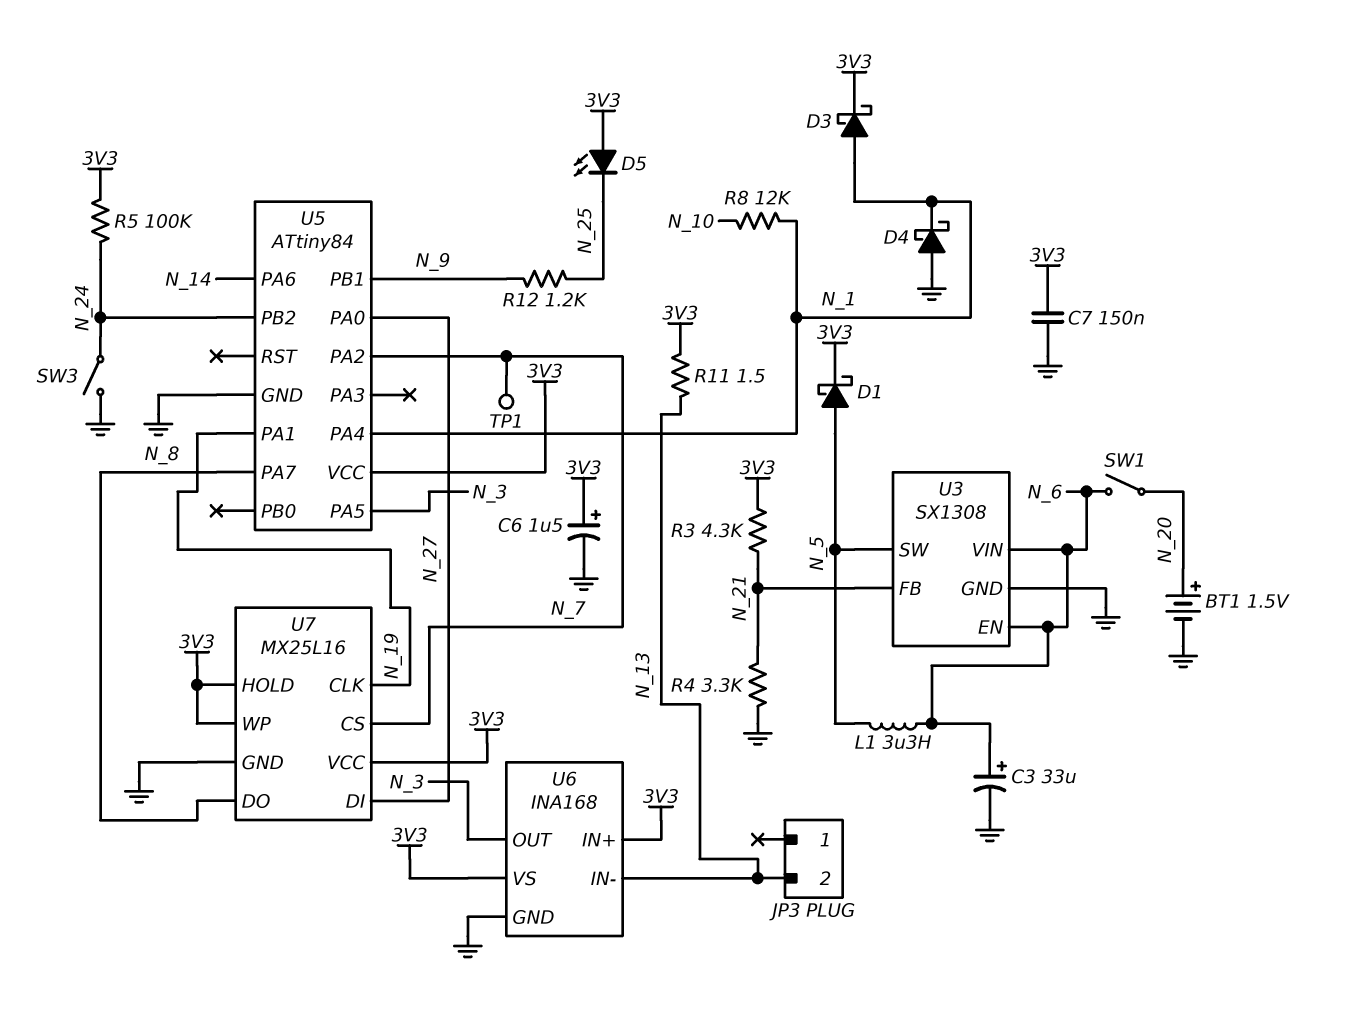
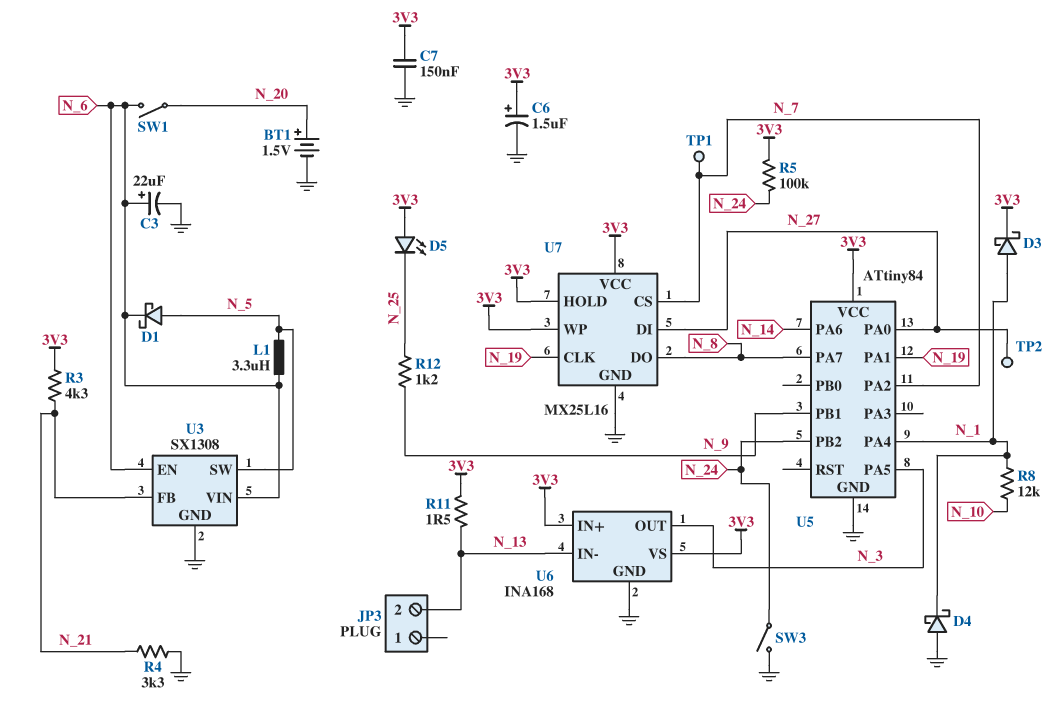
C3: 33uF (plus N_6, minus GND) -> 22uF (plus N_6, minus GND)
D1: schottky (A N_5, K 3V3) -> schottky (A N_5, K N_6)
TP2: none -> test point (N_27)

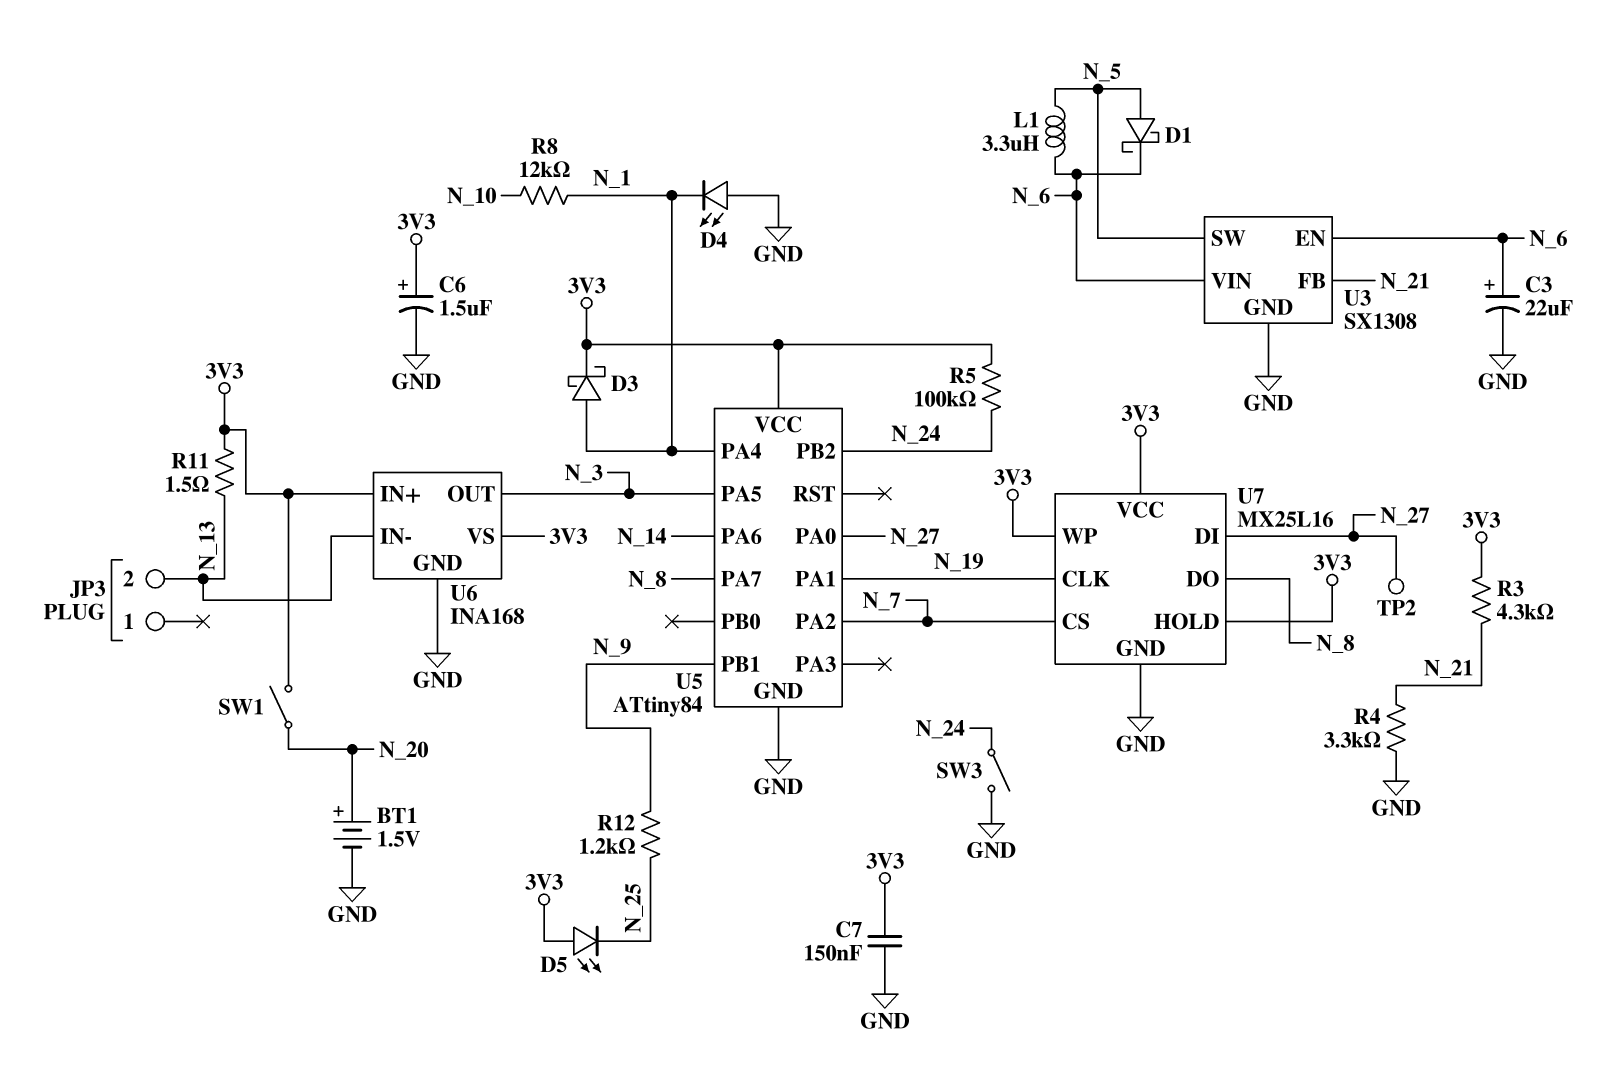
D4: schottky (A GND, K N_1) -> LED (A GND, K N_1)
SW1: switch (N_6, N_20) -> switch (3V3, N_20)
TP1: test point (N_7) -> none

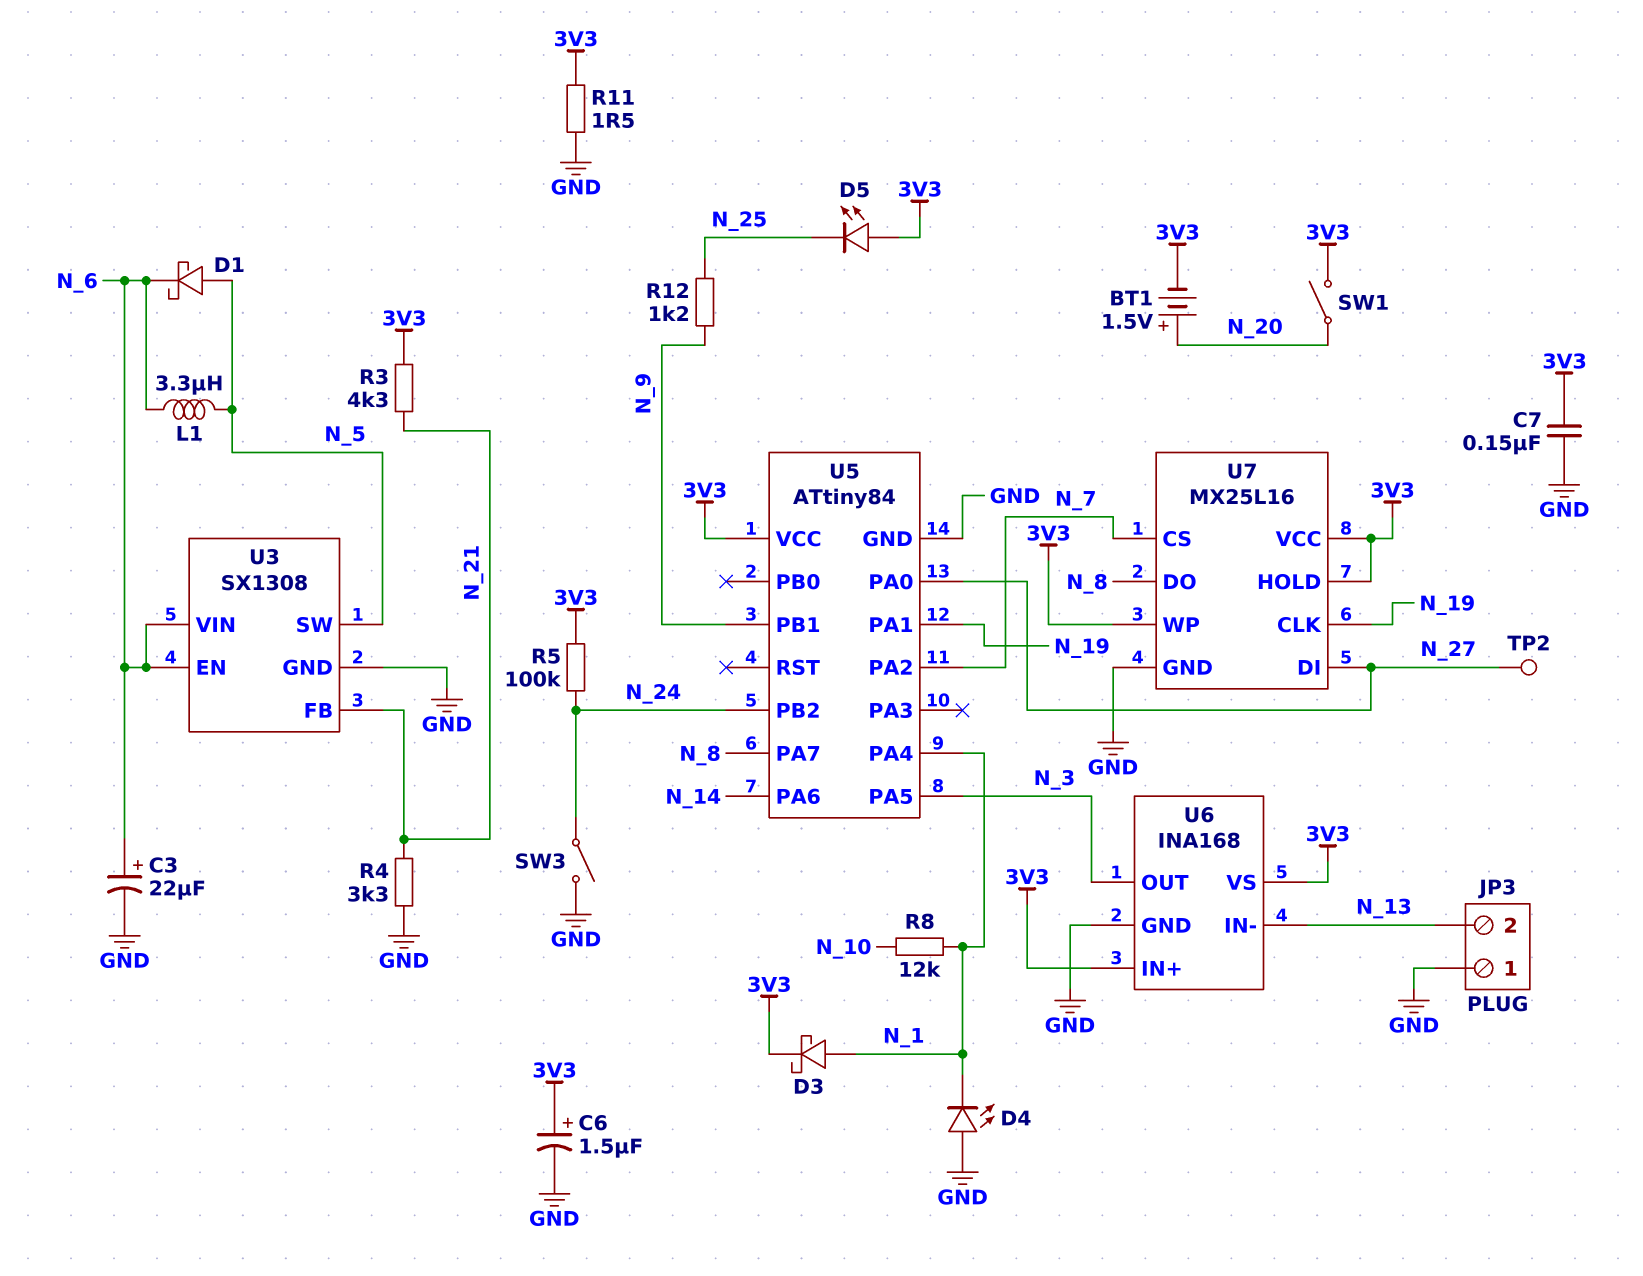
BT1: 1.5V (plus N_20, minus GND) -> 1.5V (plus N_20, minus 3V3)
JP3 pin 1: none -> GND
R11: 1.5 (3V3, N_13) -> 1.5 (3V3, GND)

